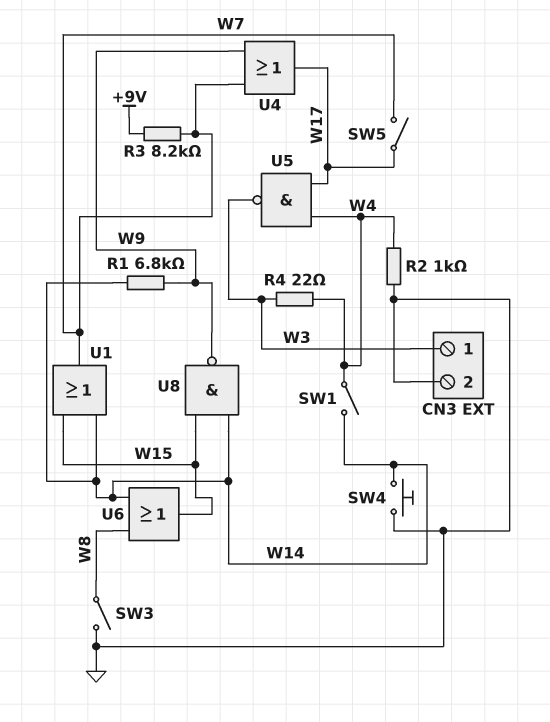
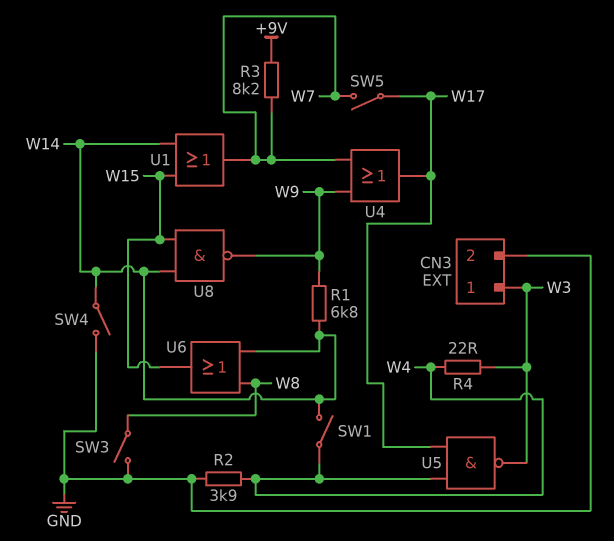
R2: 1k (GND, W4) -> 3.9k (GND, W4)
SW4: button (GND, W14) -> switch (GND, W14)

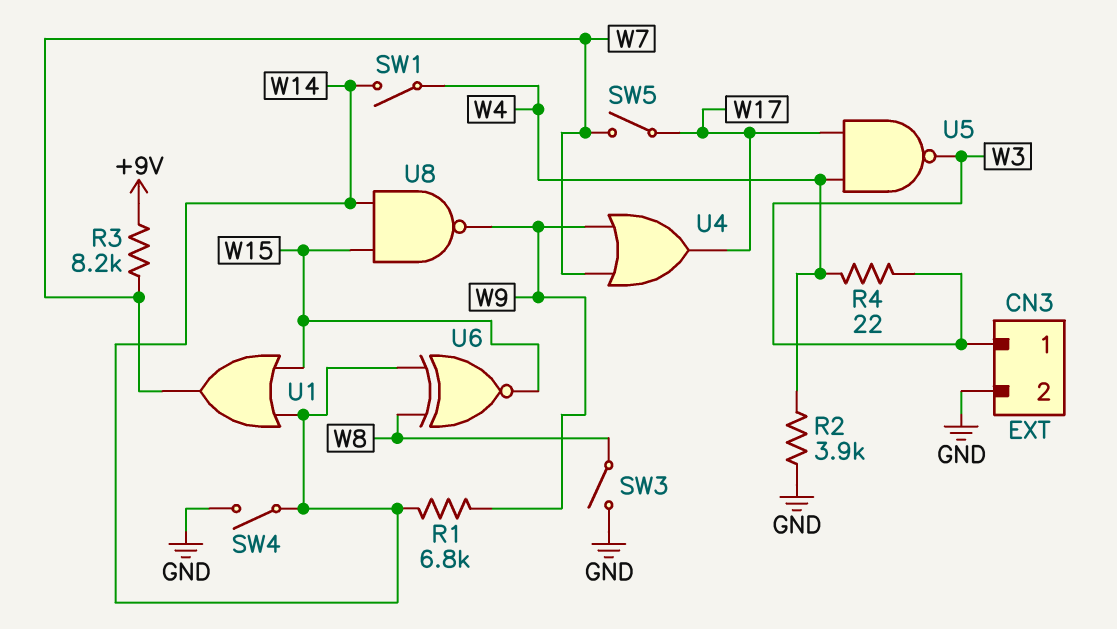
U6: OR (in W8, in W14, out W15) -> XNOR (in W8, in W14, out W15)

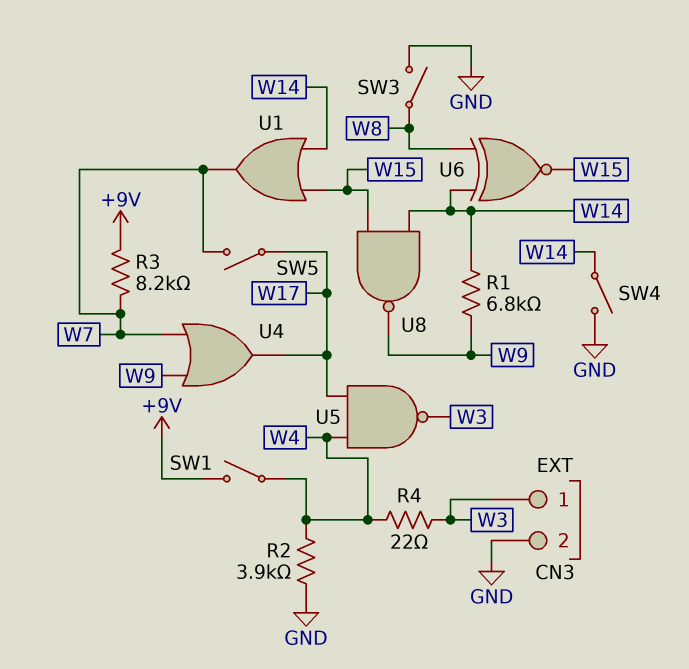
SW1: switch (W4, W14) -> switch (+9V, W4)

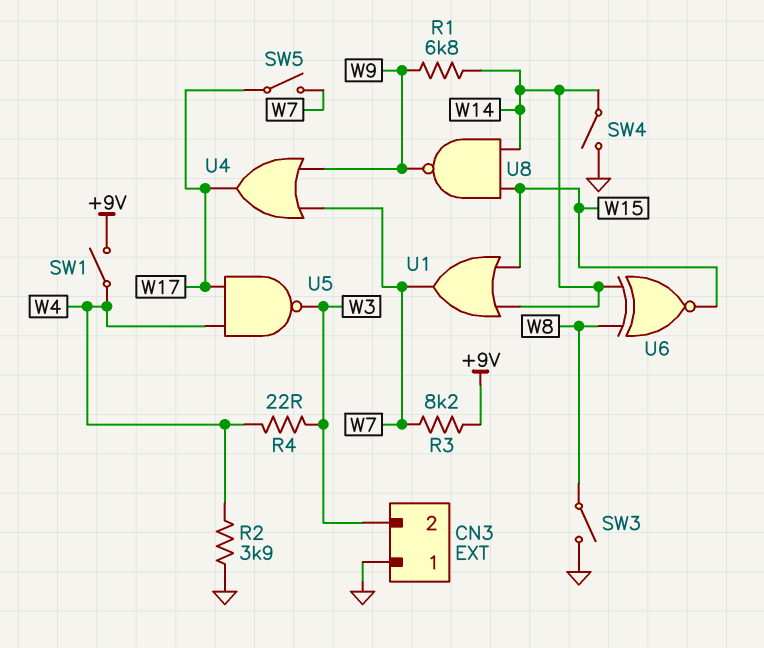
CN3 pin 1: W3 -> GND
CN3 pin 2: GND -> W3

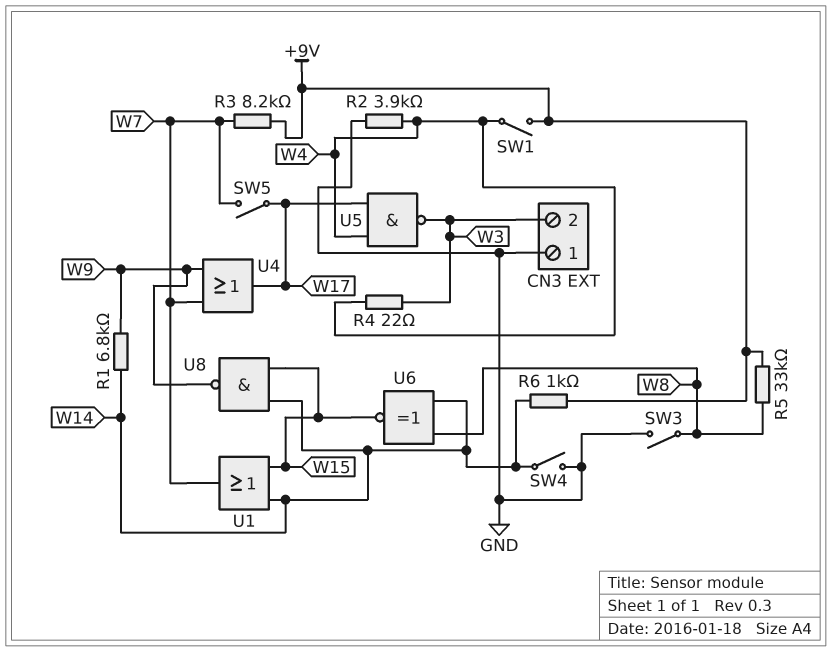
R5: none -> 33k (+9V, W8)
R6: none -> 1k (+9V, W14)

